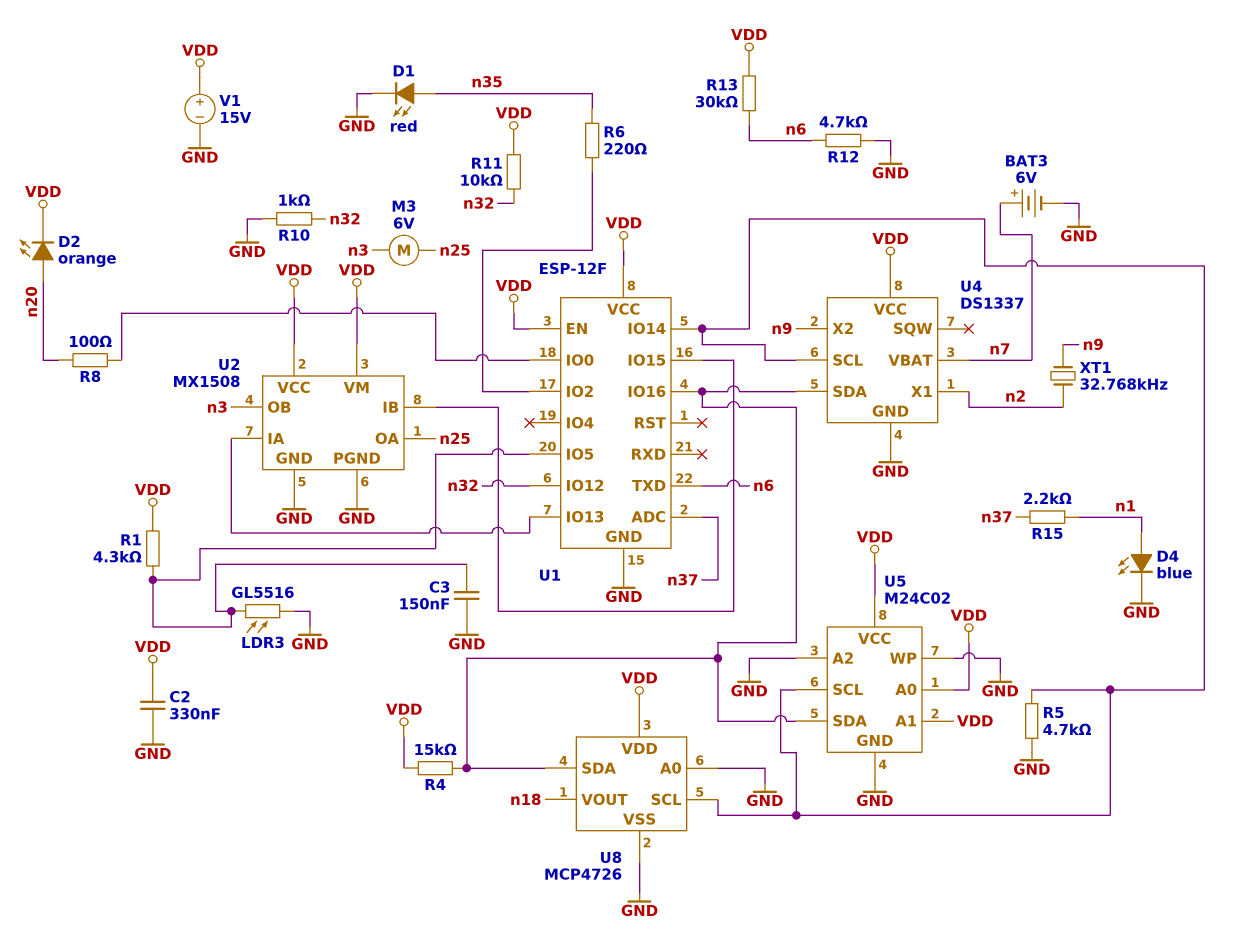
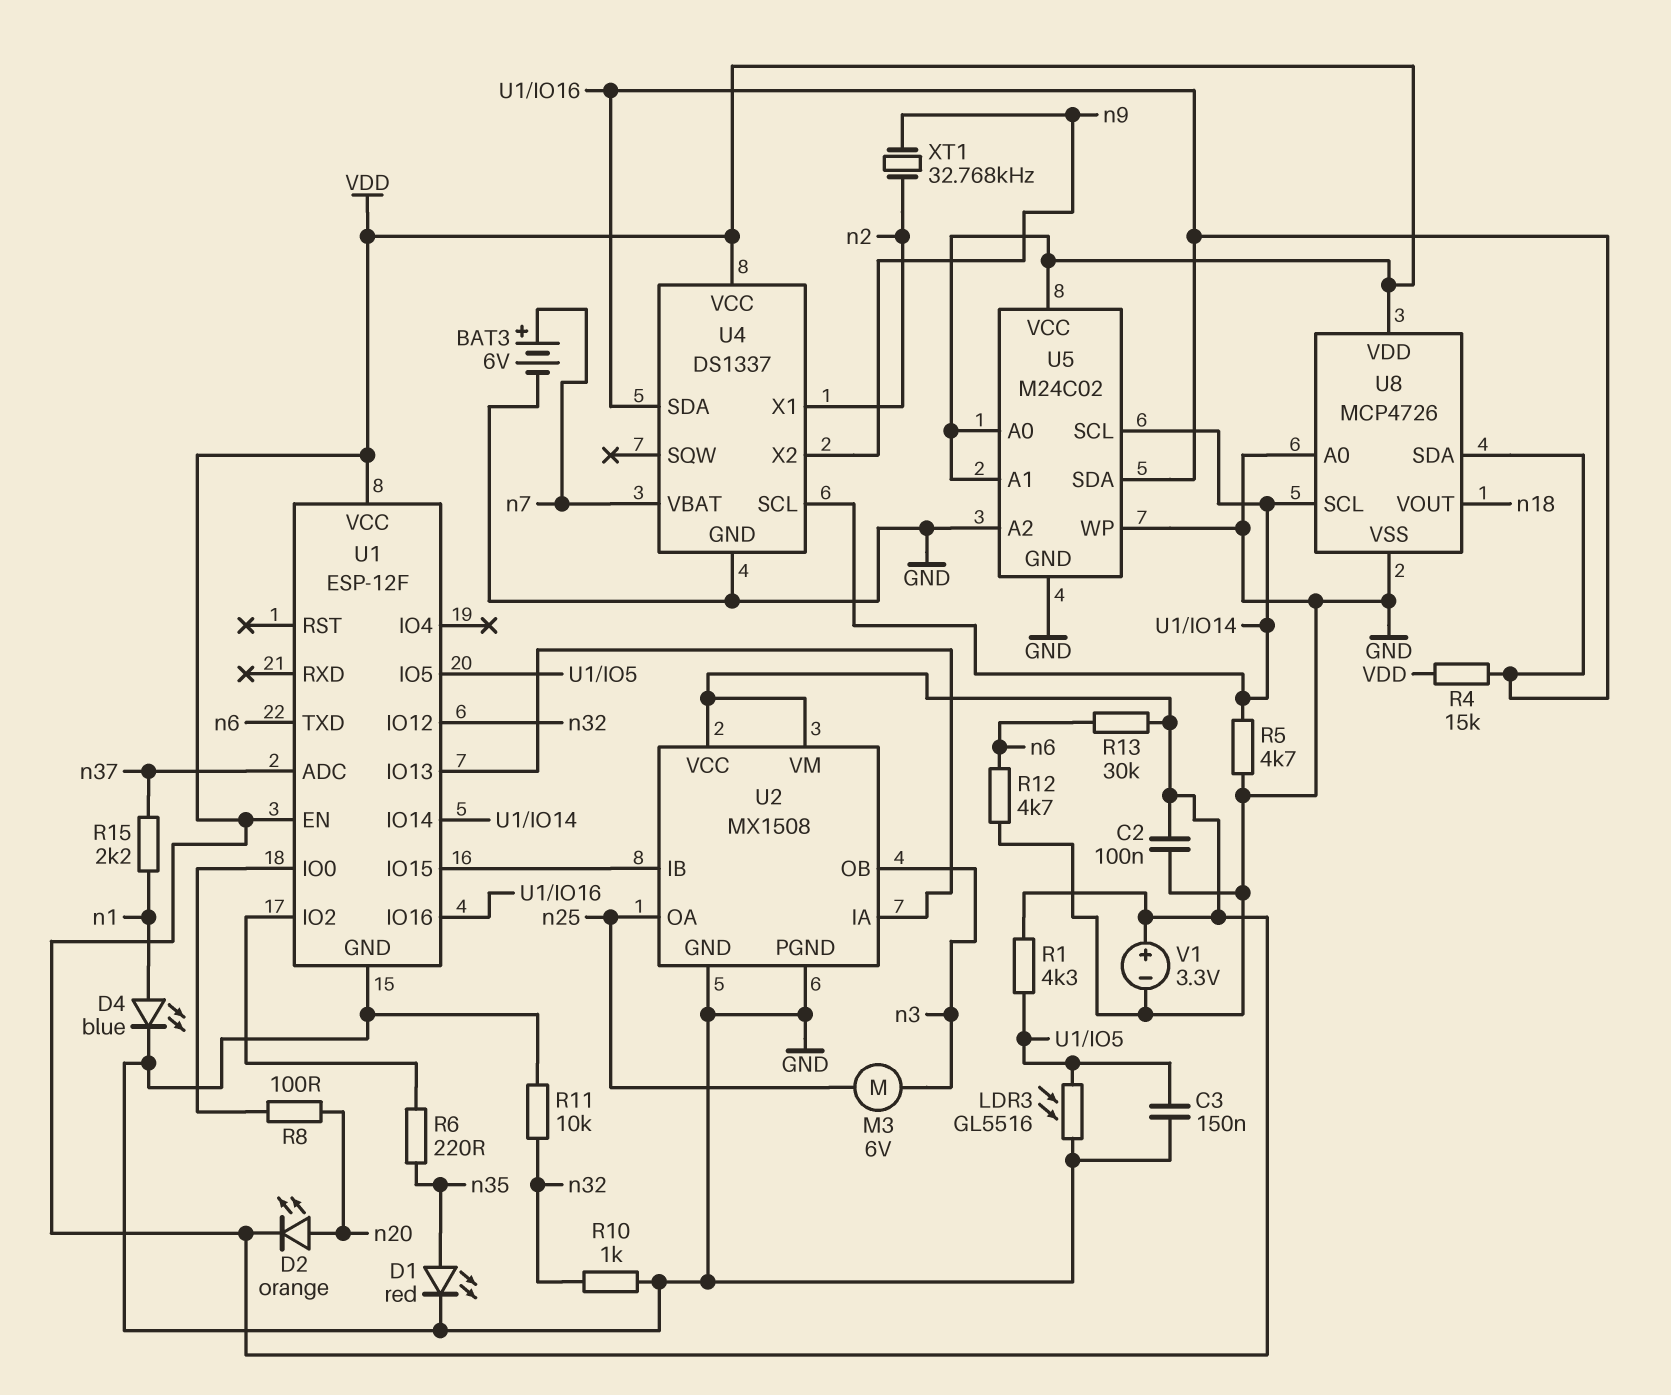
C2: 330nF (GND, VDD) -> 100nF (GND, VDD)
R11: 10k (VDD, n32) -> 10k (GND, n32)
V1: 15V (plus VDD, minus GND) -> 3.3V (plus VDD, minus GND)

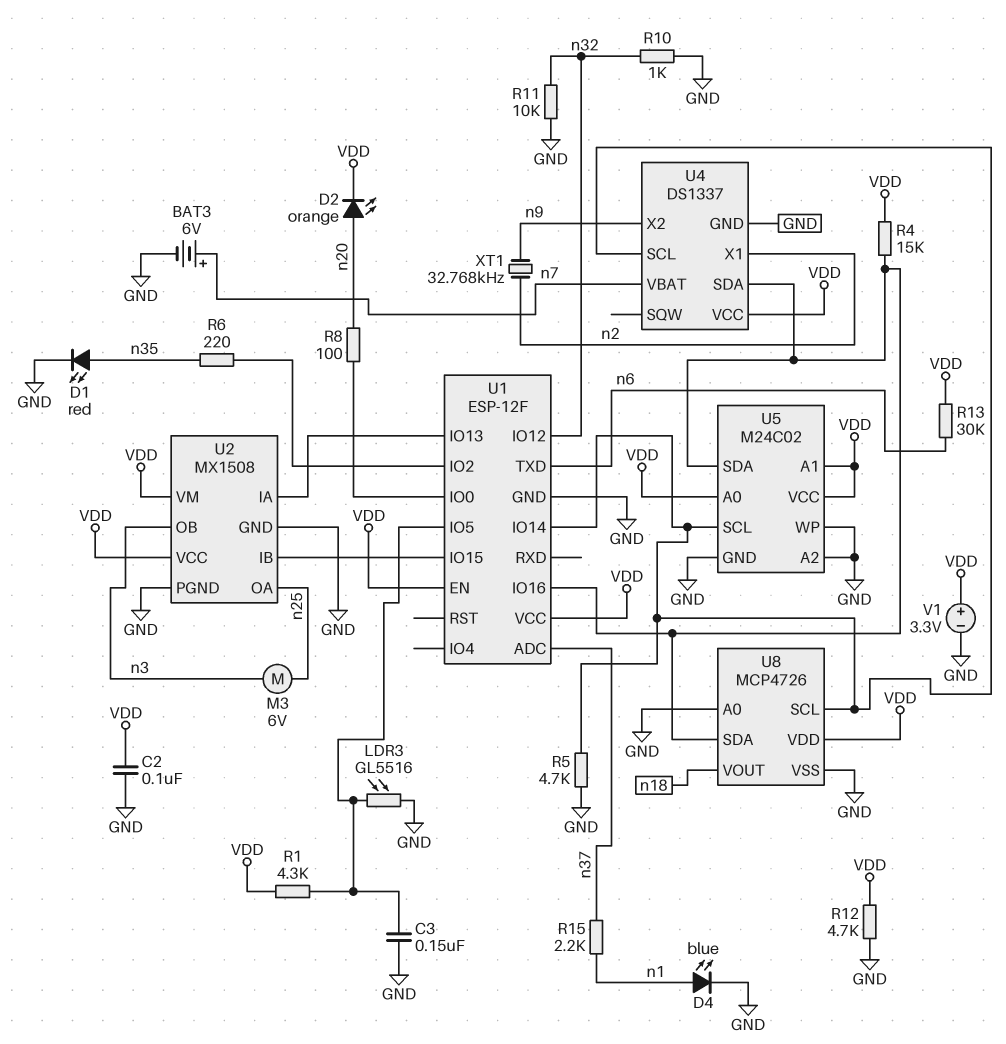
R12: 4.7k (GND, n6) -> 4.7k (GND, VDD)

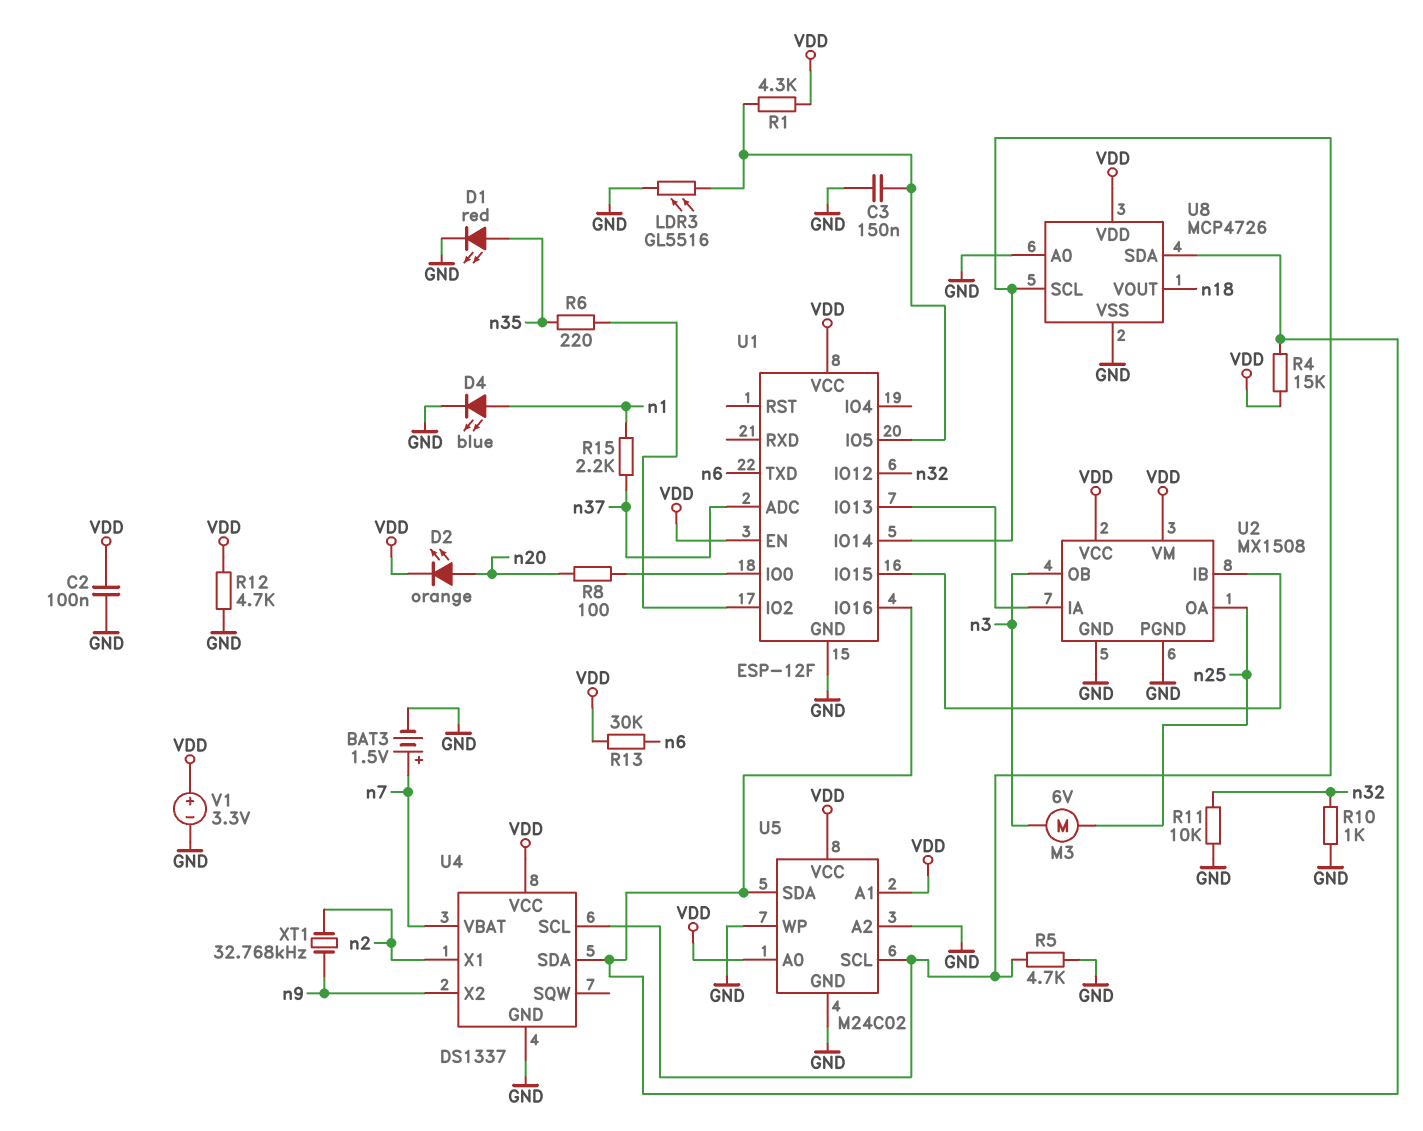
BAT3: 6V (plus n7, minus GND) -> 1.5V (plus n7, minus GND)

